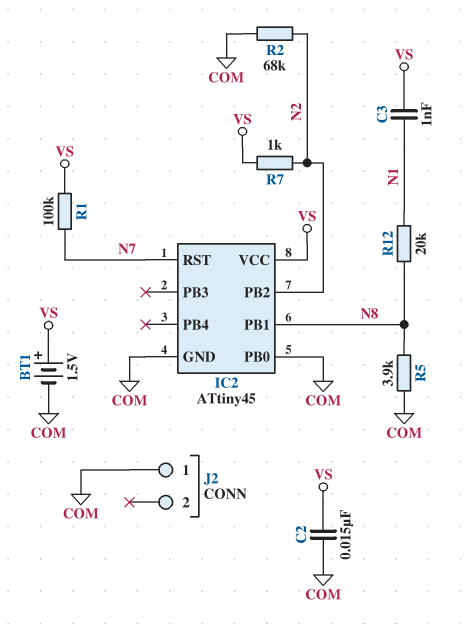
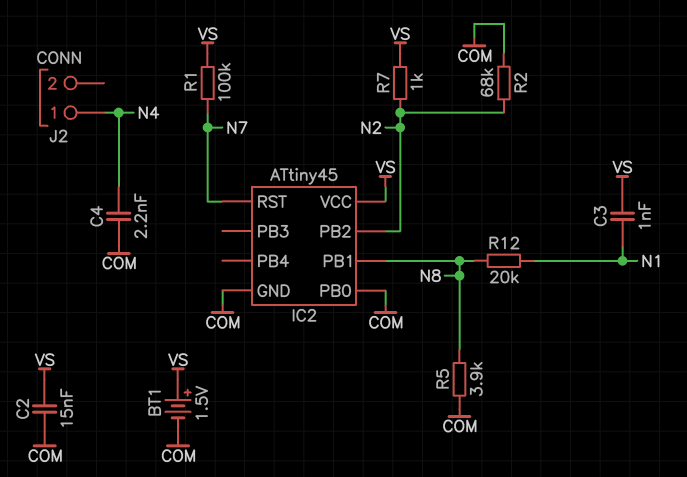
C4: none -> 2.2nF (COM, N4)
J2 pin 1: COM -> N4

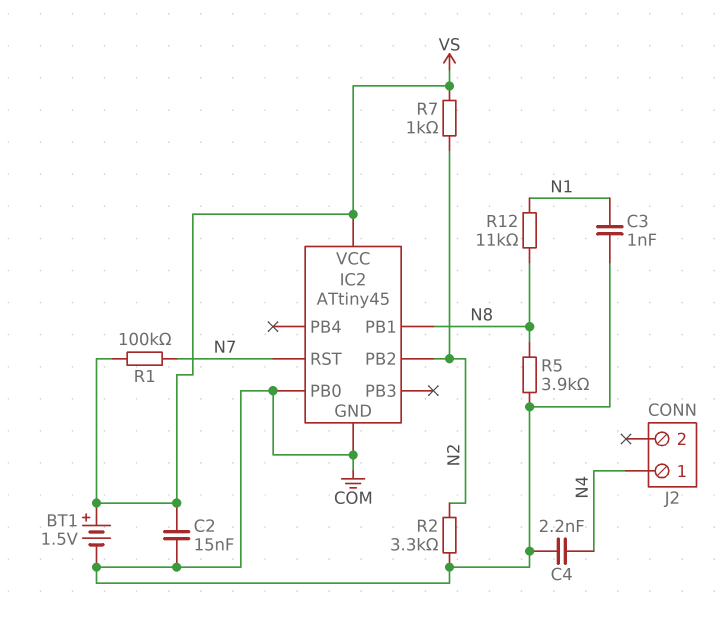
C3: 1nF (N1, VS) -> 1nF (COM, N1)
R2: 68k (COM, N2) -> 3.3k (COM, N2)
R12: 20k (N1, N8) -> 11k (N1, N8)

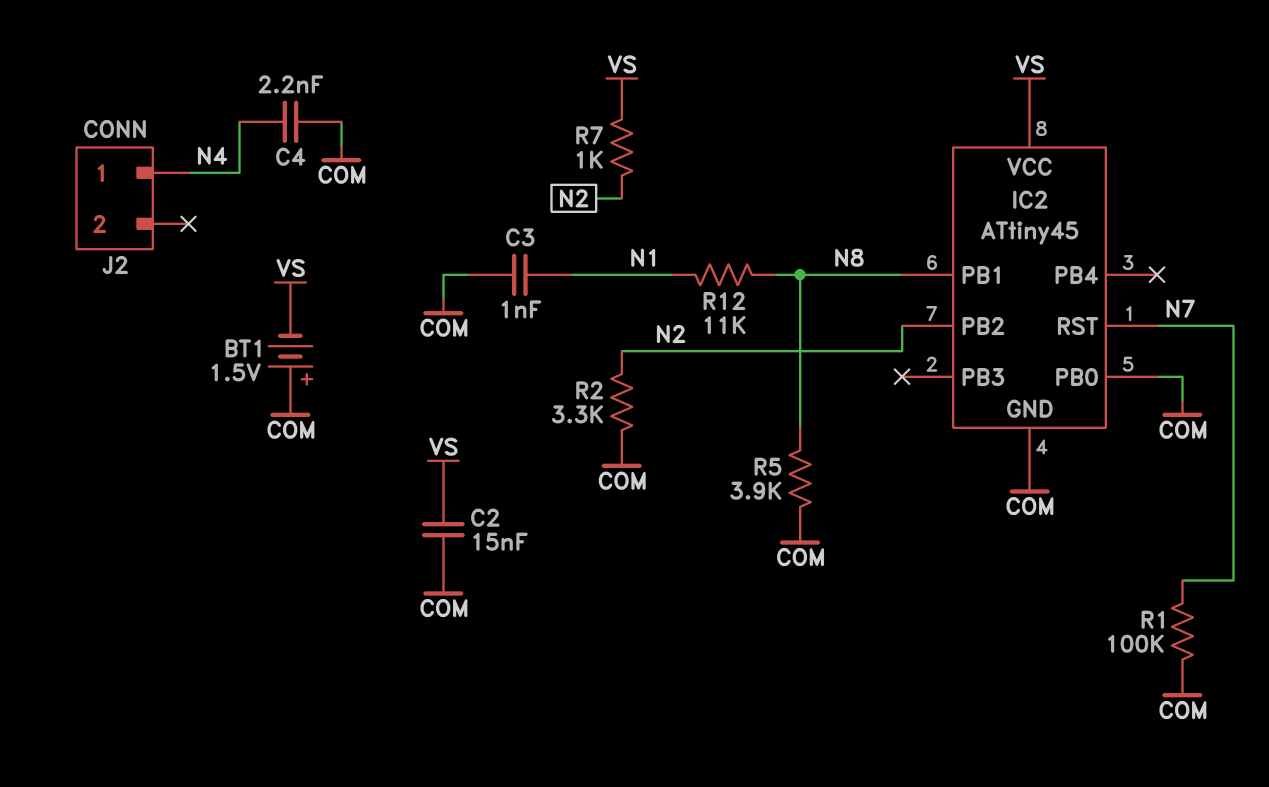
BT1: 1.5V (plus VS, minus COM) -> 1.5V (plus COM, minus VS)
R1: 100k (N7, VS) -> 100k (COM, N7)

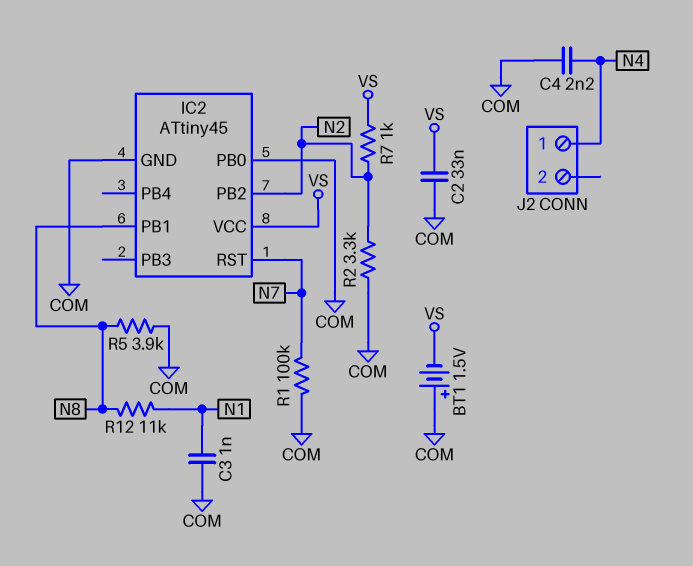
C2: 15nF (COM, VS) -> 33nF (COM, VS)

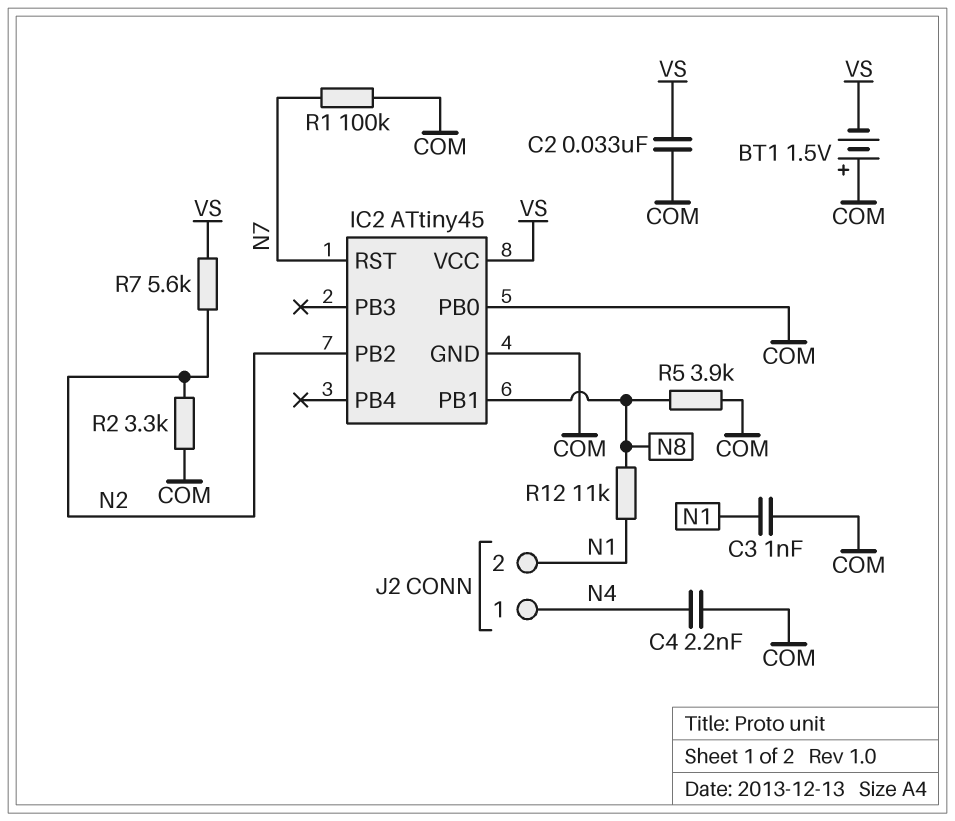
J2 pin 2: none -> N1
R7: 1k (N2, VS) -> 5.6k (N2, VS)

